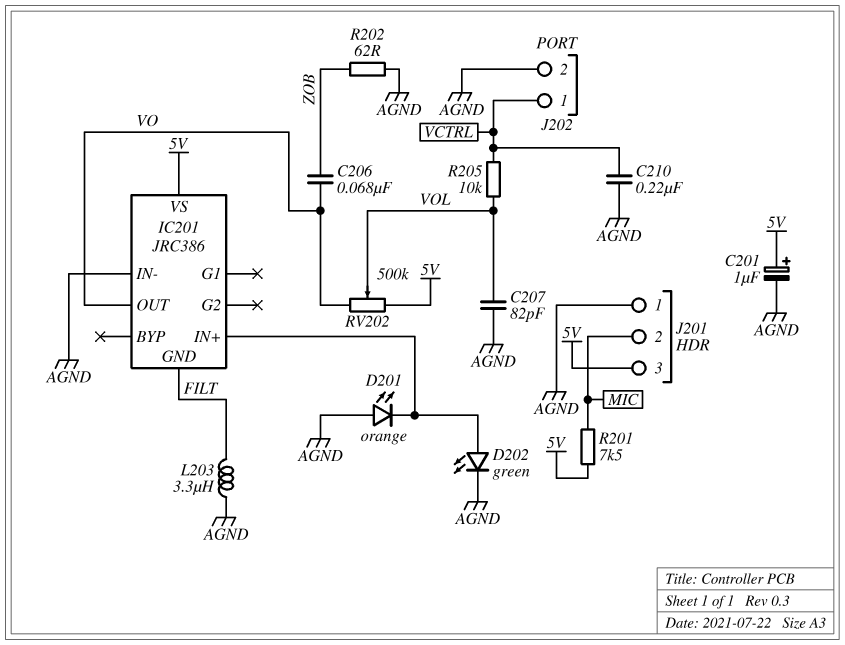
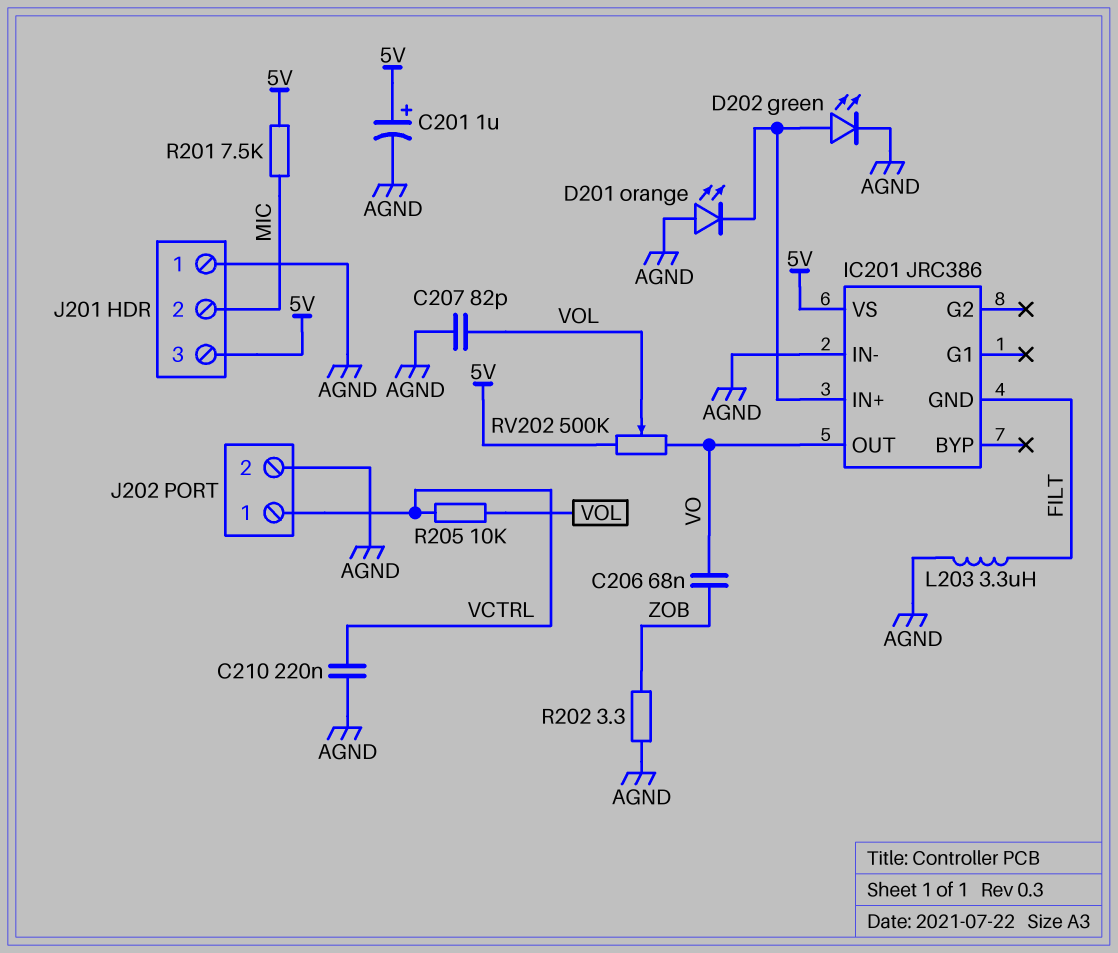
R202: 62 (AGND, ZOB) -> 3.3 (AGND, ZOB)

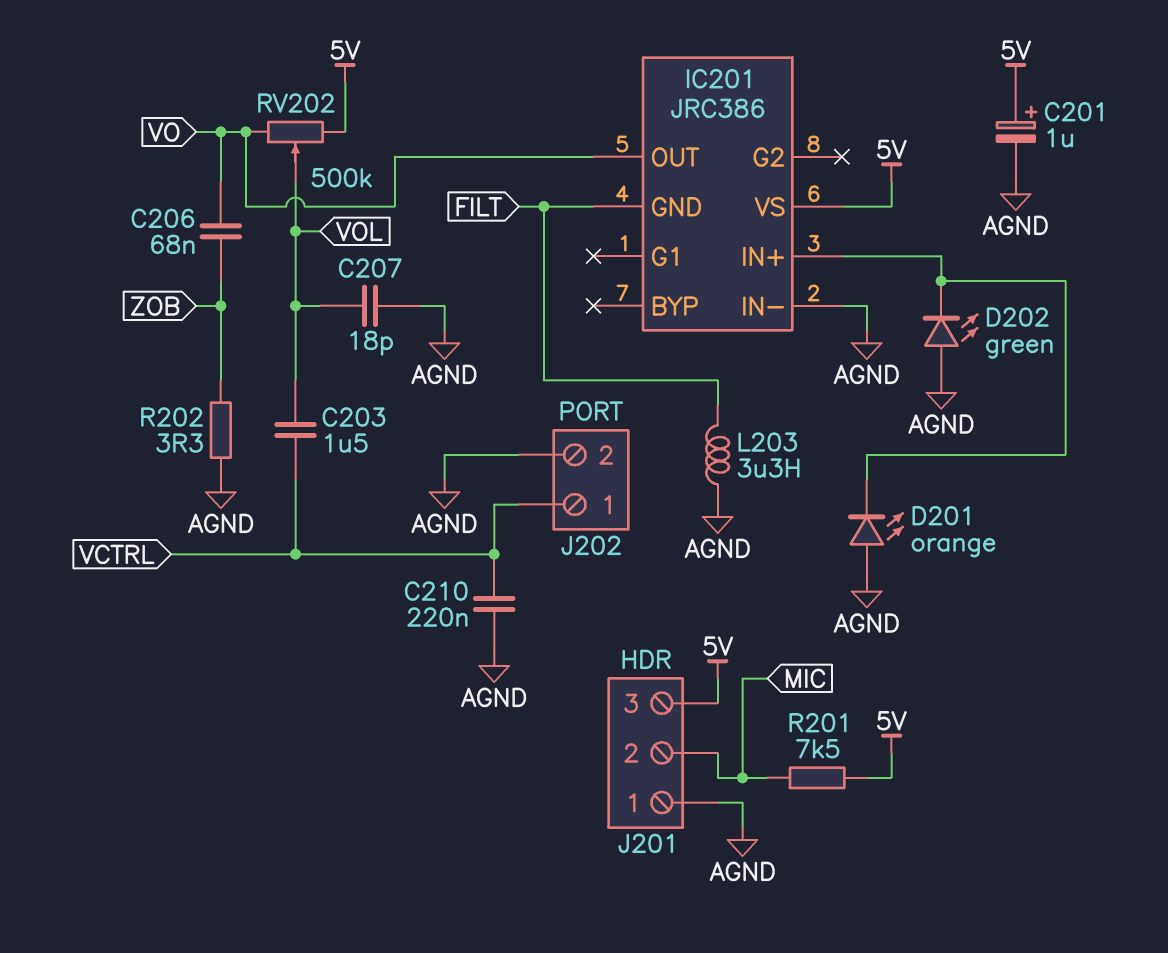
C203: none -> 1.5uF (VCTRL, VOL)
C207: 82pF (AGND, VOL) -> 18pF (AGND, VOL)
D202: LED green (A IC201/IN+, K AGND) -> LED green (A AGND, K IC201/IN+)
R205: 10k (VCTRL, VOL) -> none

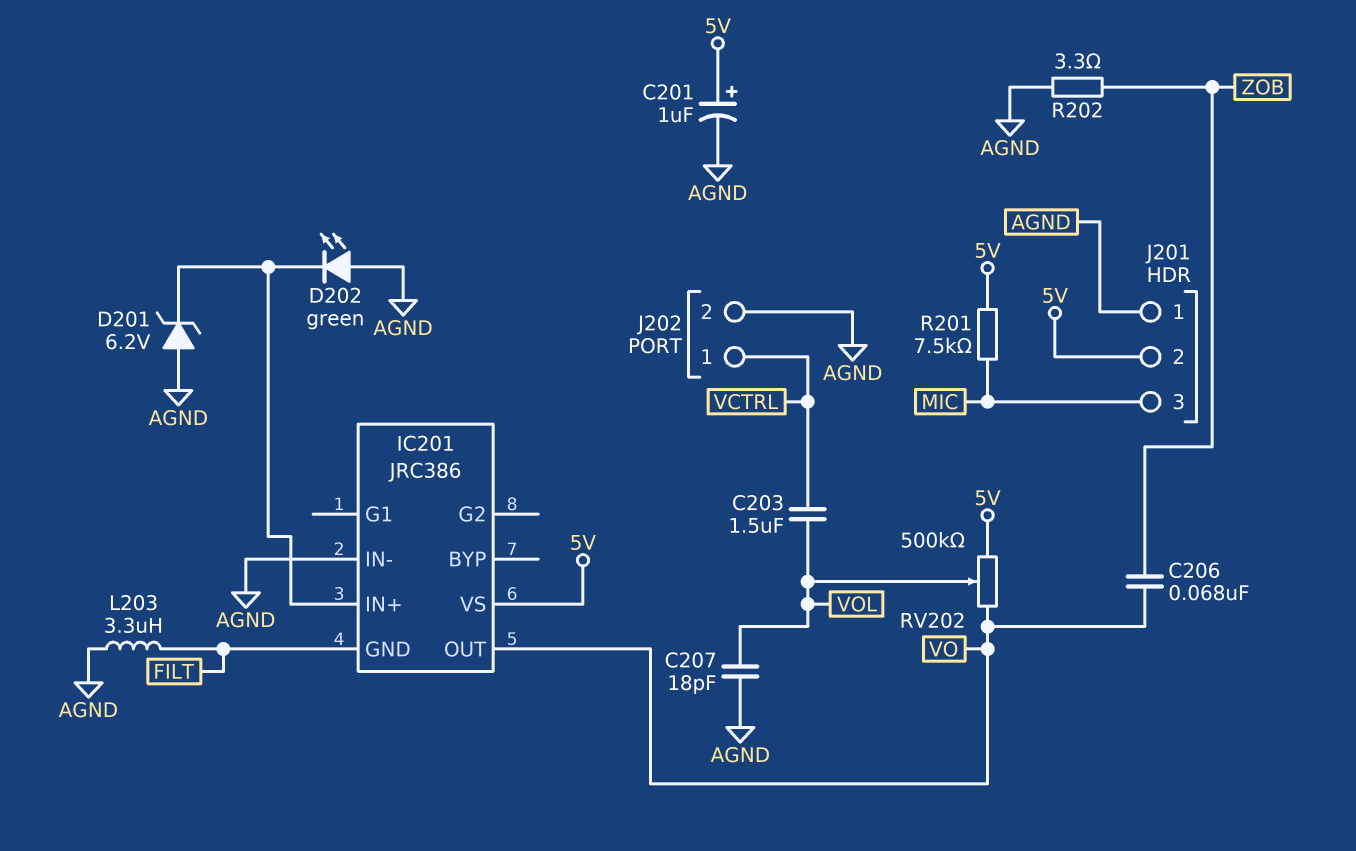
C210: 220nF (AGND, VCTRL) -> none
D201: LED orange (A AGND, K IC201/IN+) -> zener 6.2V (A AGND, K IC201/IN+)
J201 pin 2: MIC -> 5V
J201 pin 3: 5V -> MIC

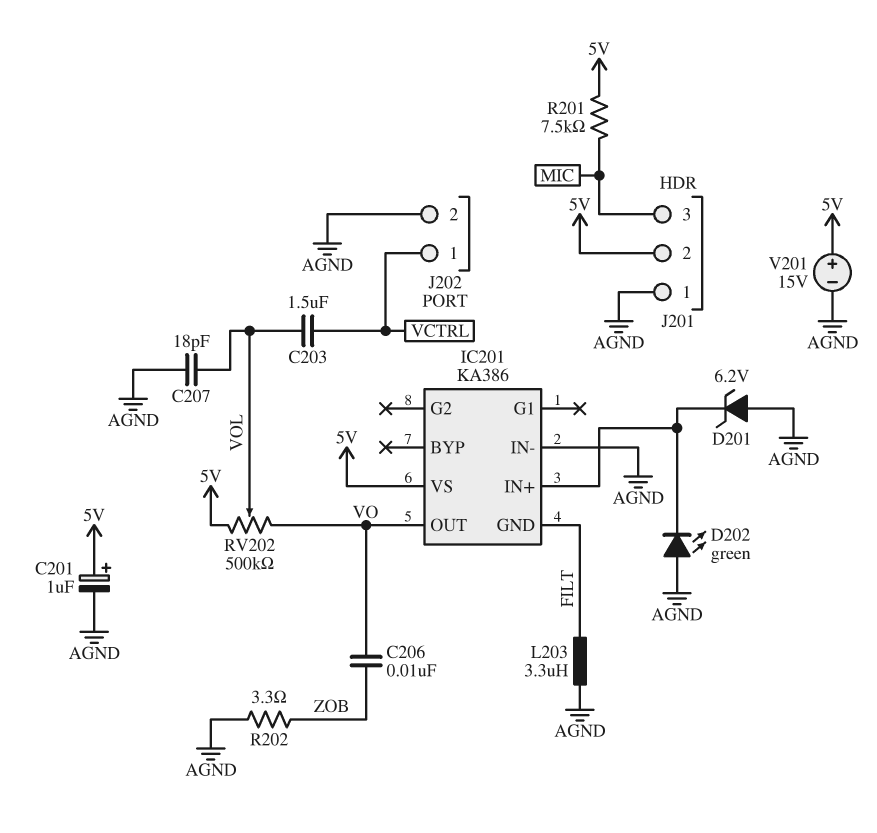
C206: 68nF (VO, ZOB) -> 10nF (VO, ZOB)
IC201: JRC386 -> KA386
V201: none -> 15V (plus 5V, minus AGND)

